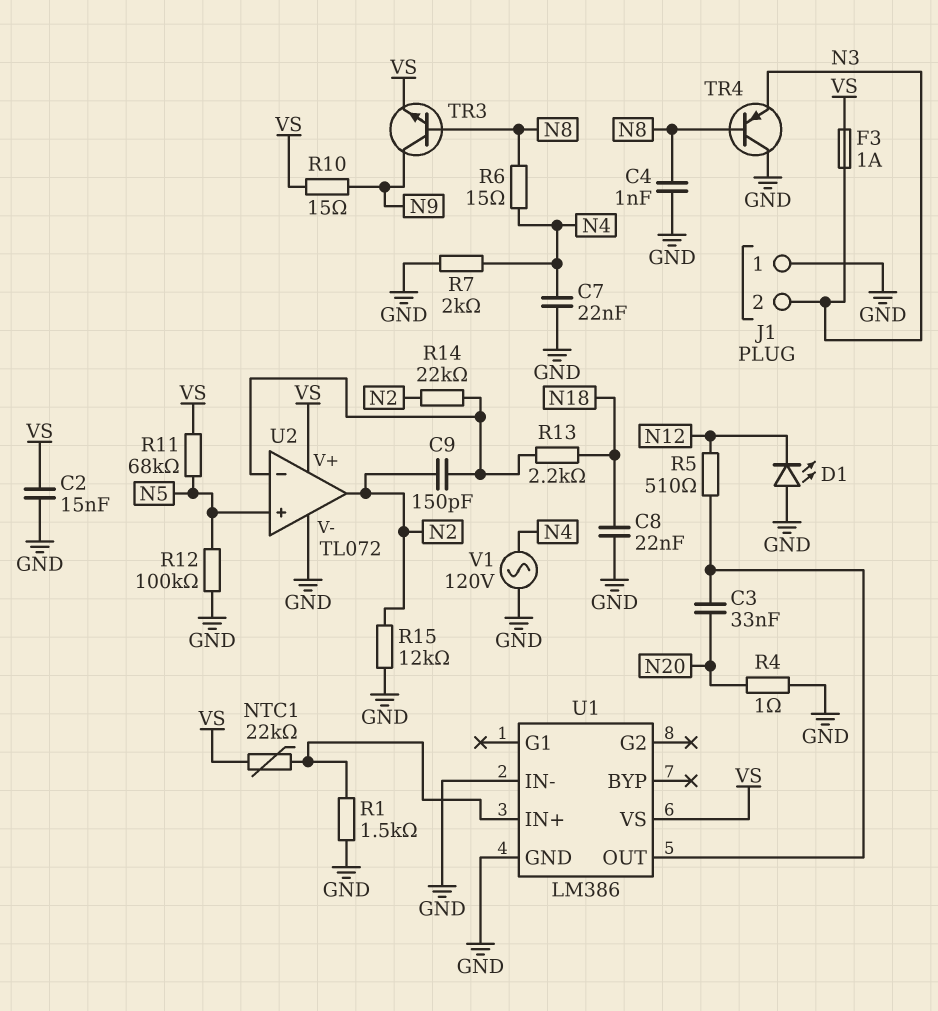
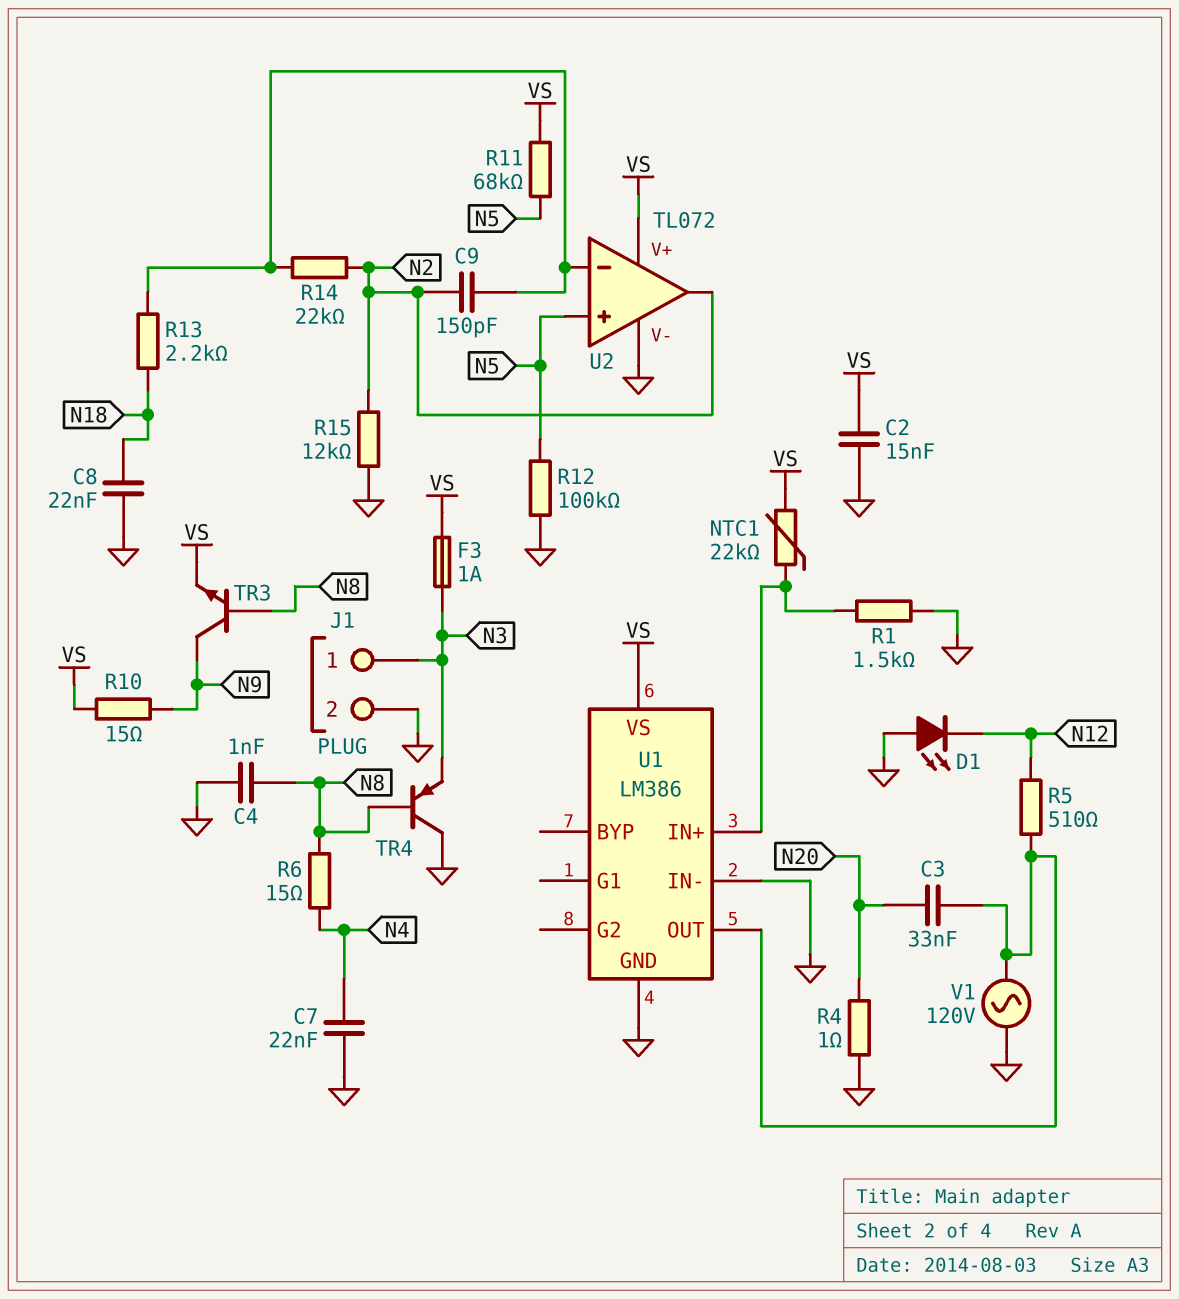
J1 pin 1: GND -> N3
J1 pin 2: N3 -> GND
R7: 2k (GND, N4) -> none
V1: AC 120V (GND, N4) -> AC 120V (GND, U1/OUT)

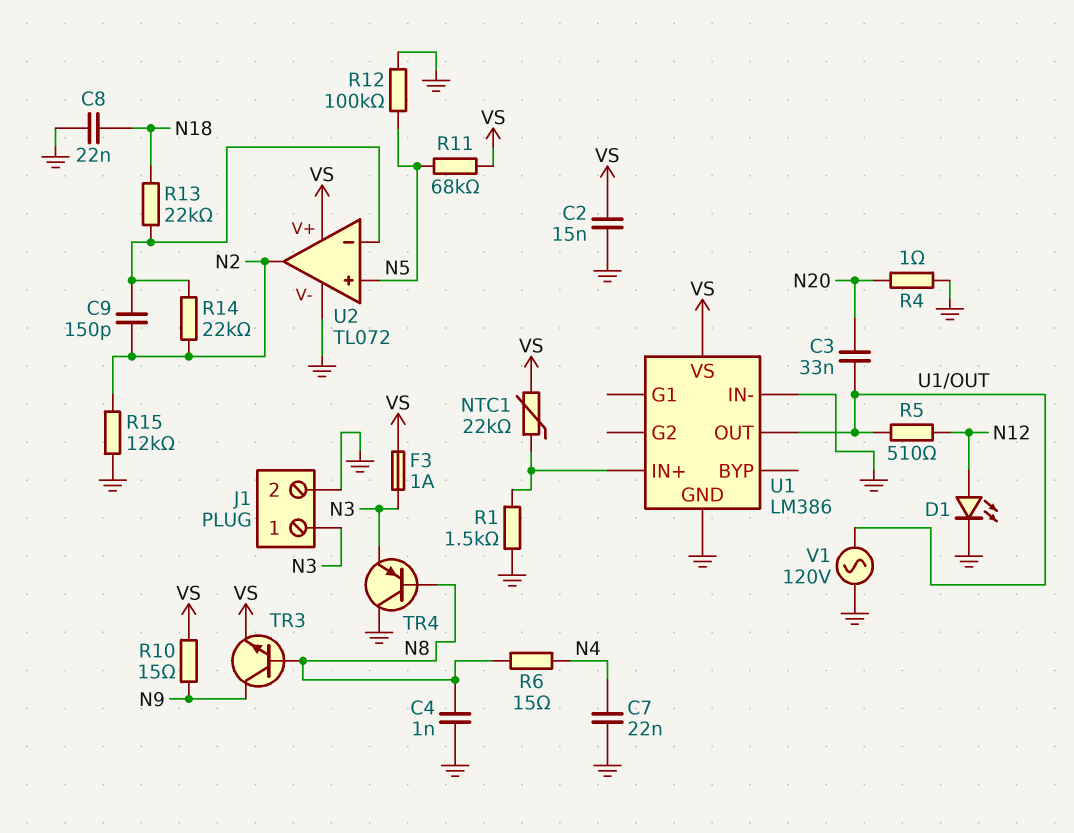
D1: LED (A GND, K N12) -> LED (A N12, K GND)
R13: 2.2k (N18, U2/in-) -> 22k (N18, U2/in-)

